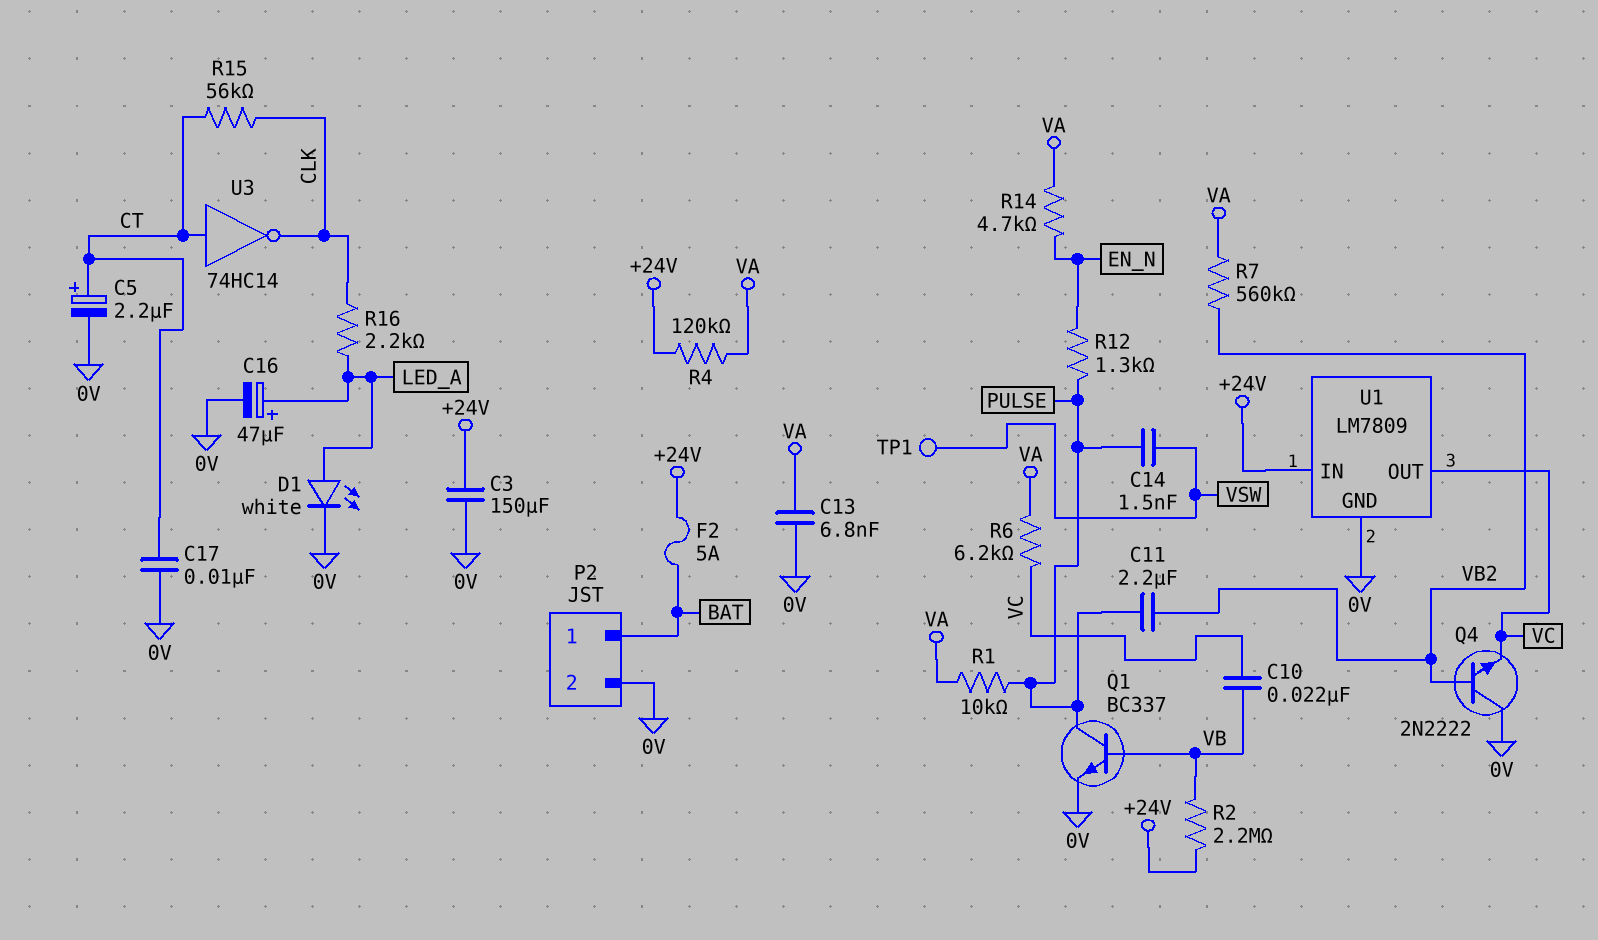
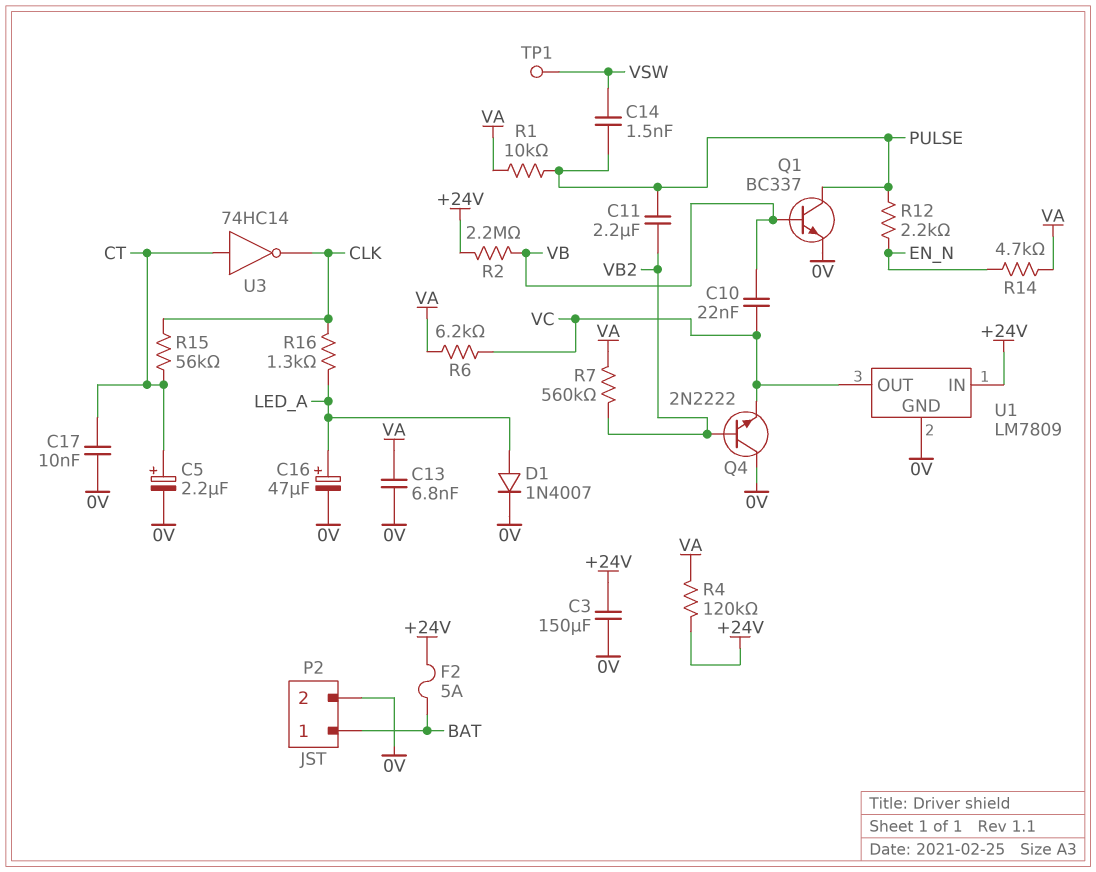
D1: LED white (A LED_A, K 0V) -> diode 1N4007 (A LED_A, K 0V)
R12: 1.3k (EN_N, PULSE) -> 2.2k (EN_N, PULSE)
R16: 2.2k (CLK, LED_A) -> 1.3k (CLK, LED_A)

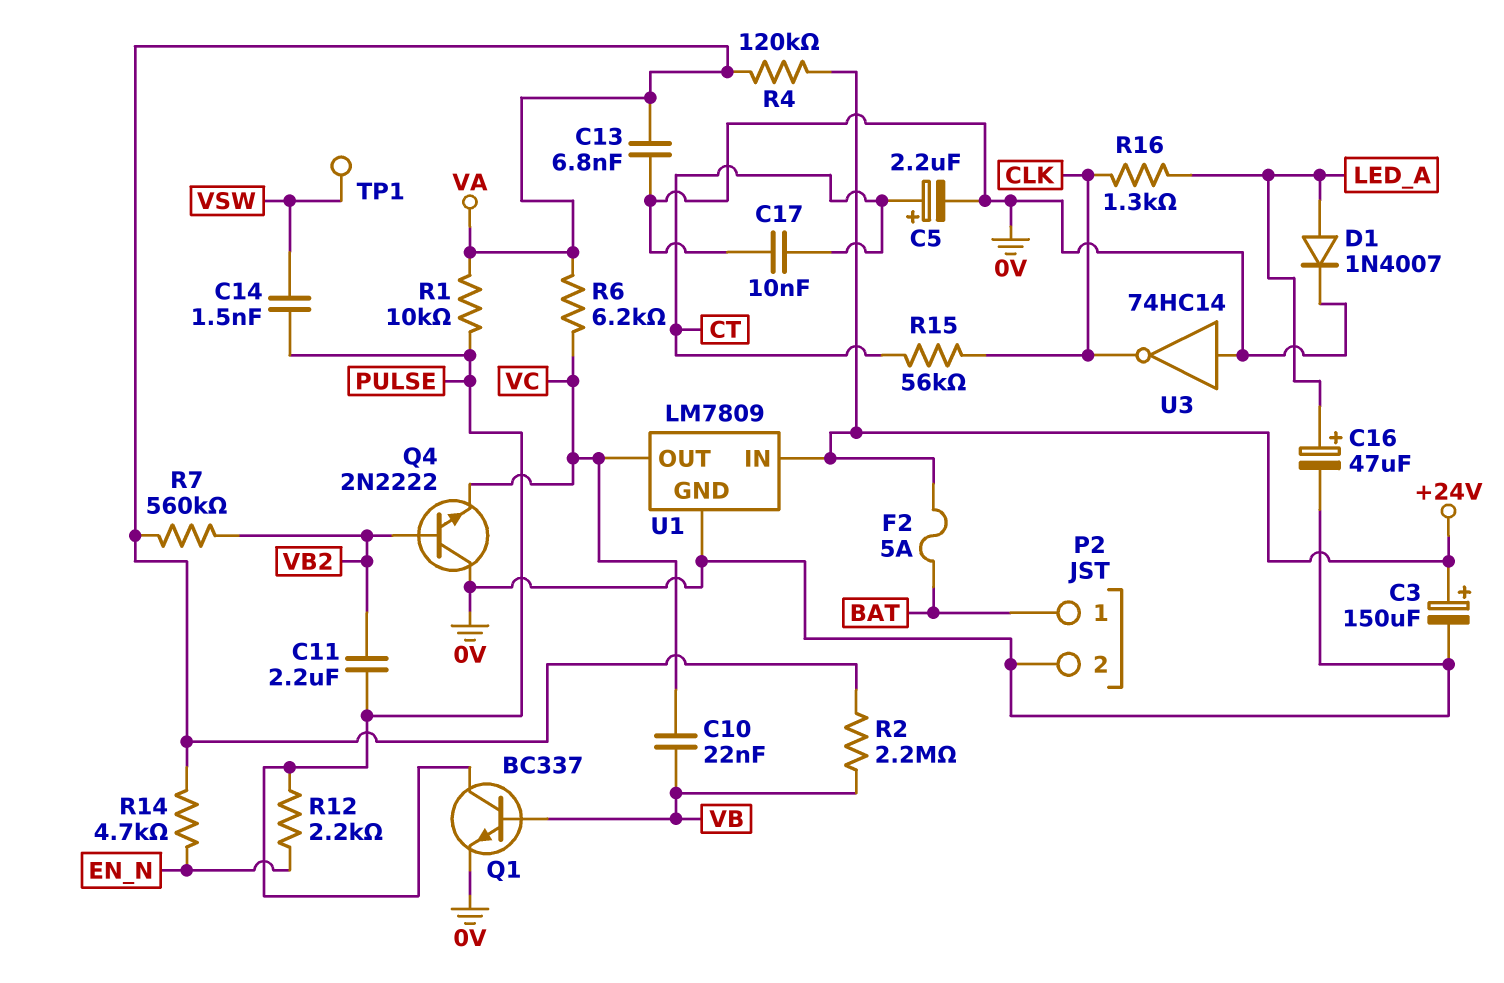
C3: 150uF (+24V, 0V) -> 150uF (plus +24V, minus 0V)
R2: 2.2M (+24V, VB) -> 2.2M (VA, VB)
U3: NOT 74HC14 (in CT, out CLK) -> NOT 74HC14 (in 0V, out CLK)

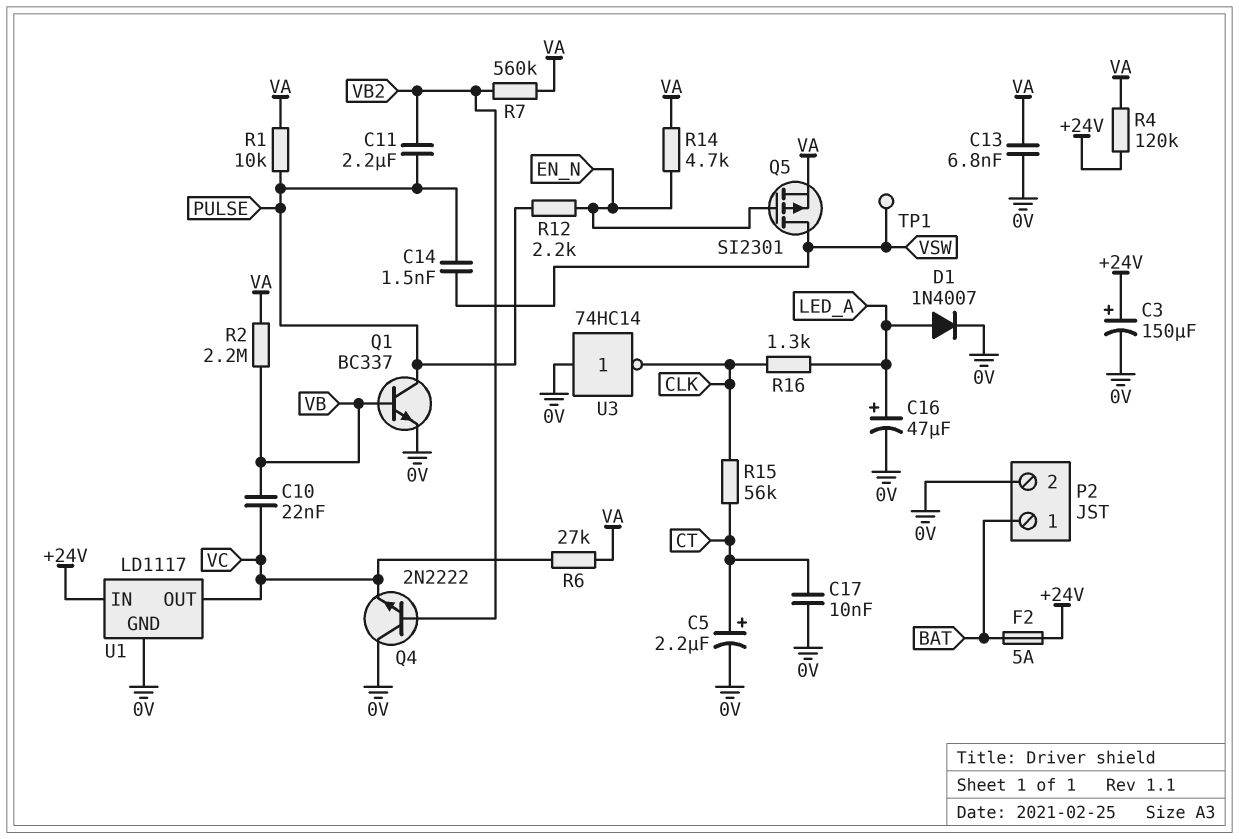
Q5: none -> PMOS SI2301 (G EN_N, D VSW, S VA)
R6: 6.2k (VA, VC) -> 27k (VA, VC)
U1: LM7809 -> LD1117

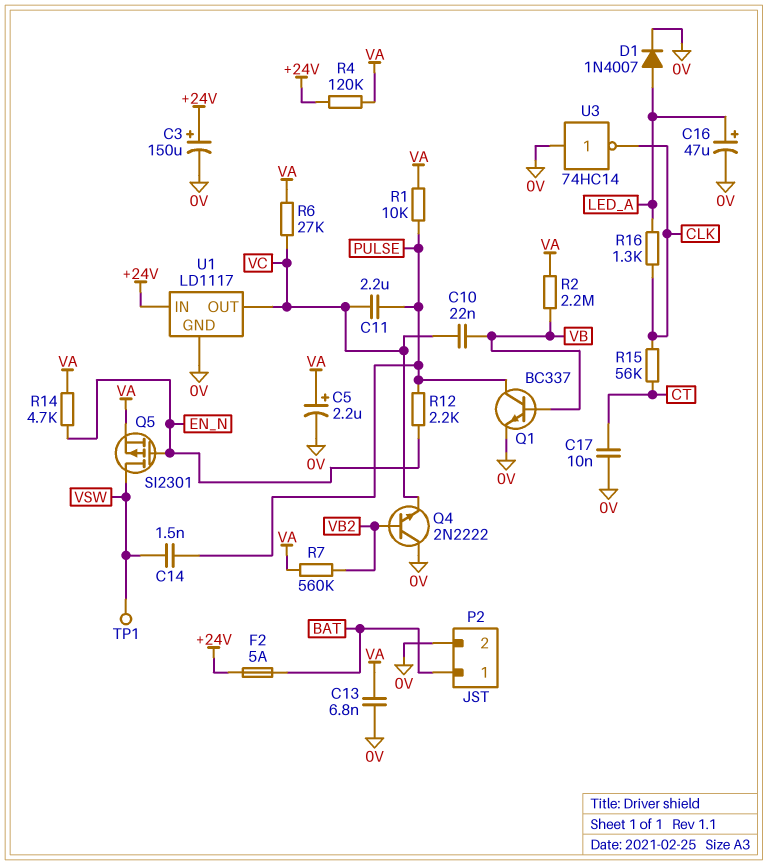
C5: 2.2uF (plus CT, minus 0V) -> 2.2uF (plus VA, minus 0V)
C11: 2.2uF (PULSE, VB2) -> 2.2uF (PULSE, VC)

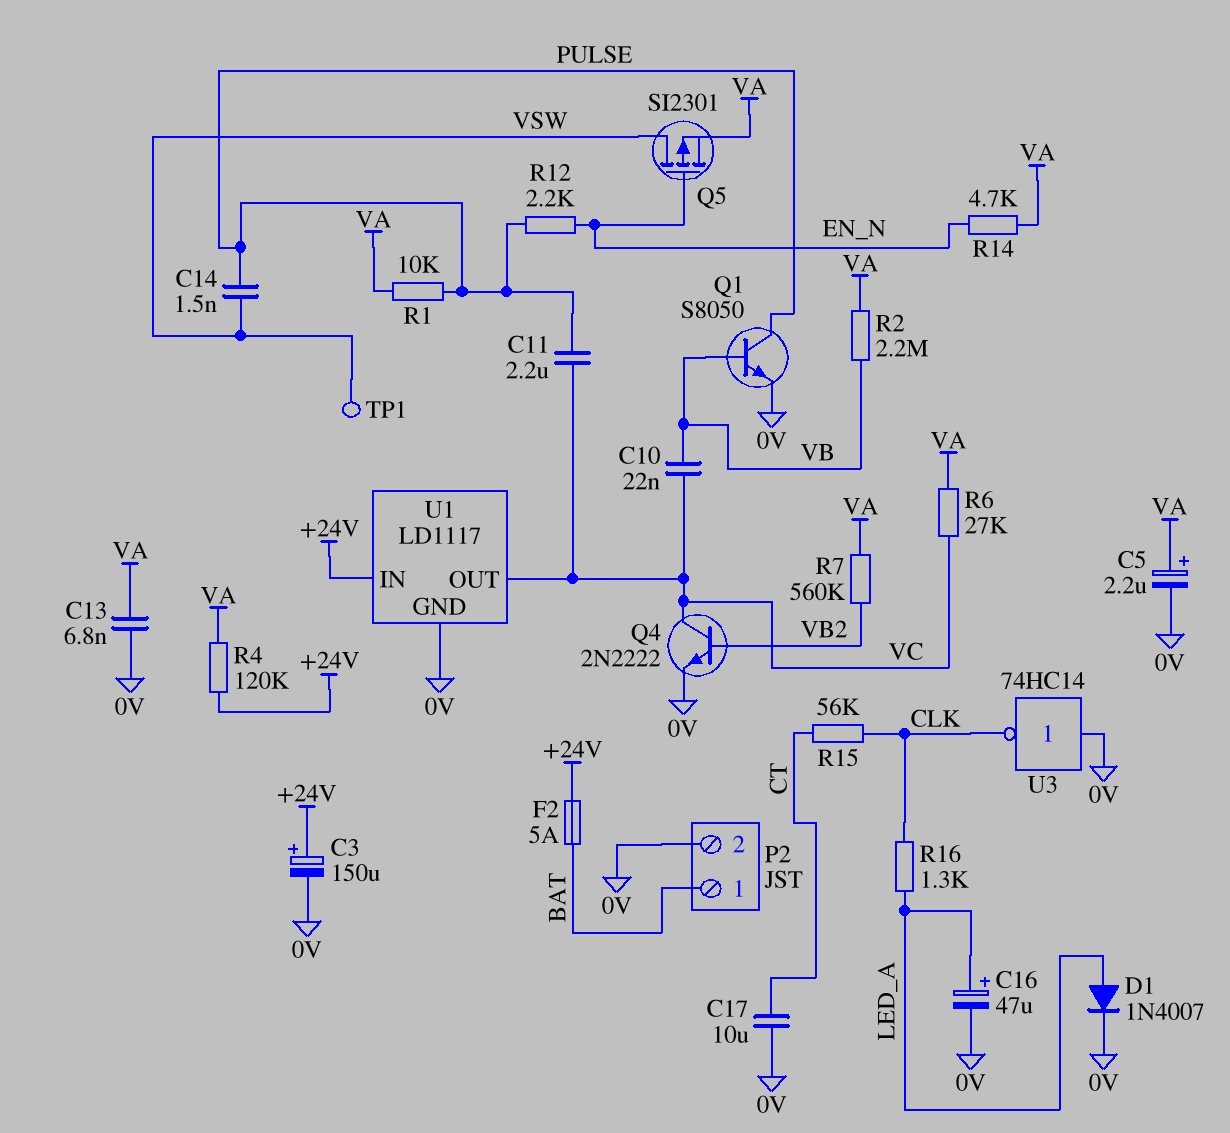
C17: 10nF (0V, CT) -> 10uF (0V, CT)
Q1: NPN BC337 (B VB, C PULSE, E 0V) -> NPN S8050 (B VB, C PULSE, E 0V)
Q4: NPN 2N2222 (B VB2, C 0V, E VC) -> NPN 2N2222 (B VB2, C VC, E 0V)

